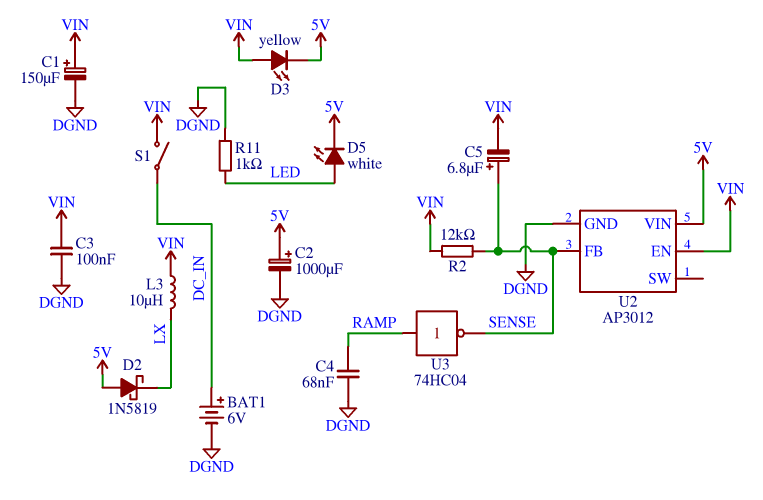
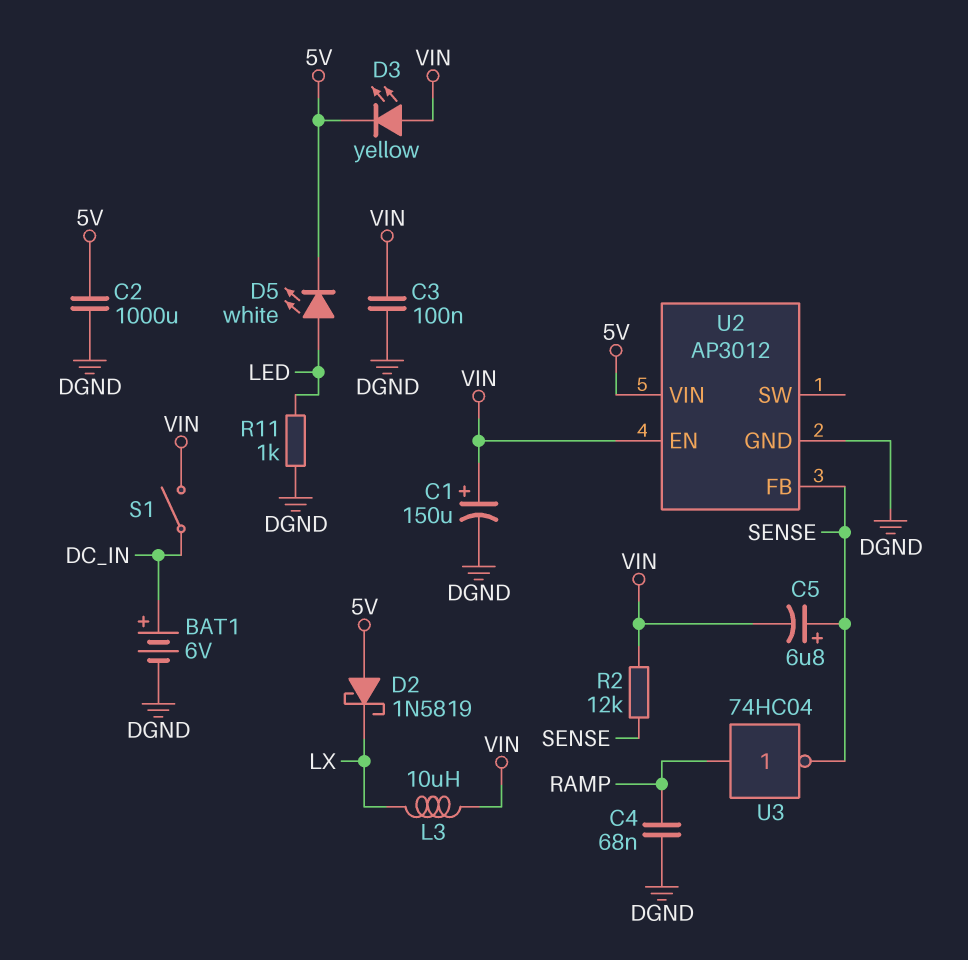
C2: 1000uF (plus 5V, minus DGND) -> 1000uF (5V, DGND)

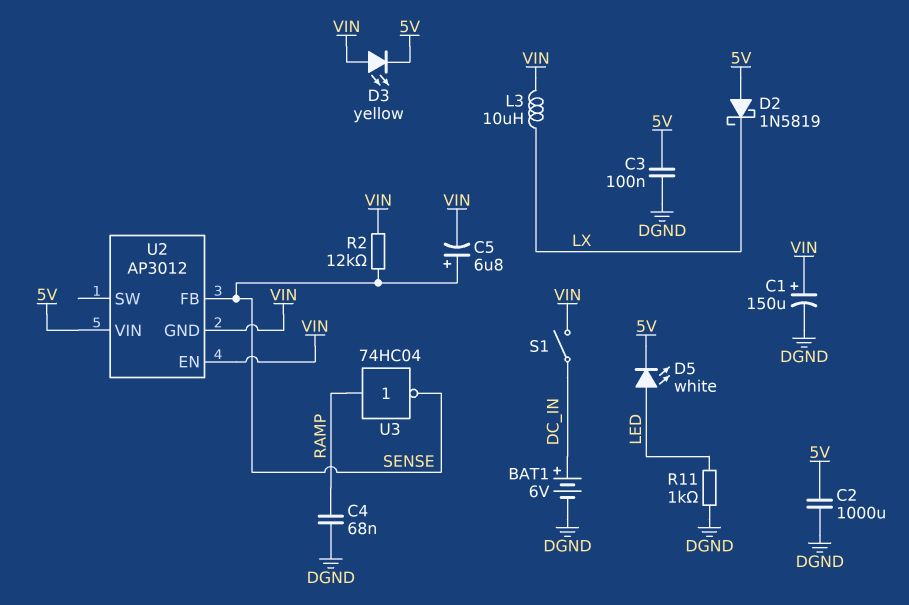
C3: 100nF (DGND, VIN) -> 100nF (5V, DGND)
U2 pin GND: DGND -> VIN

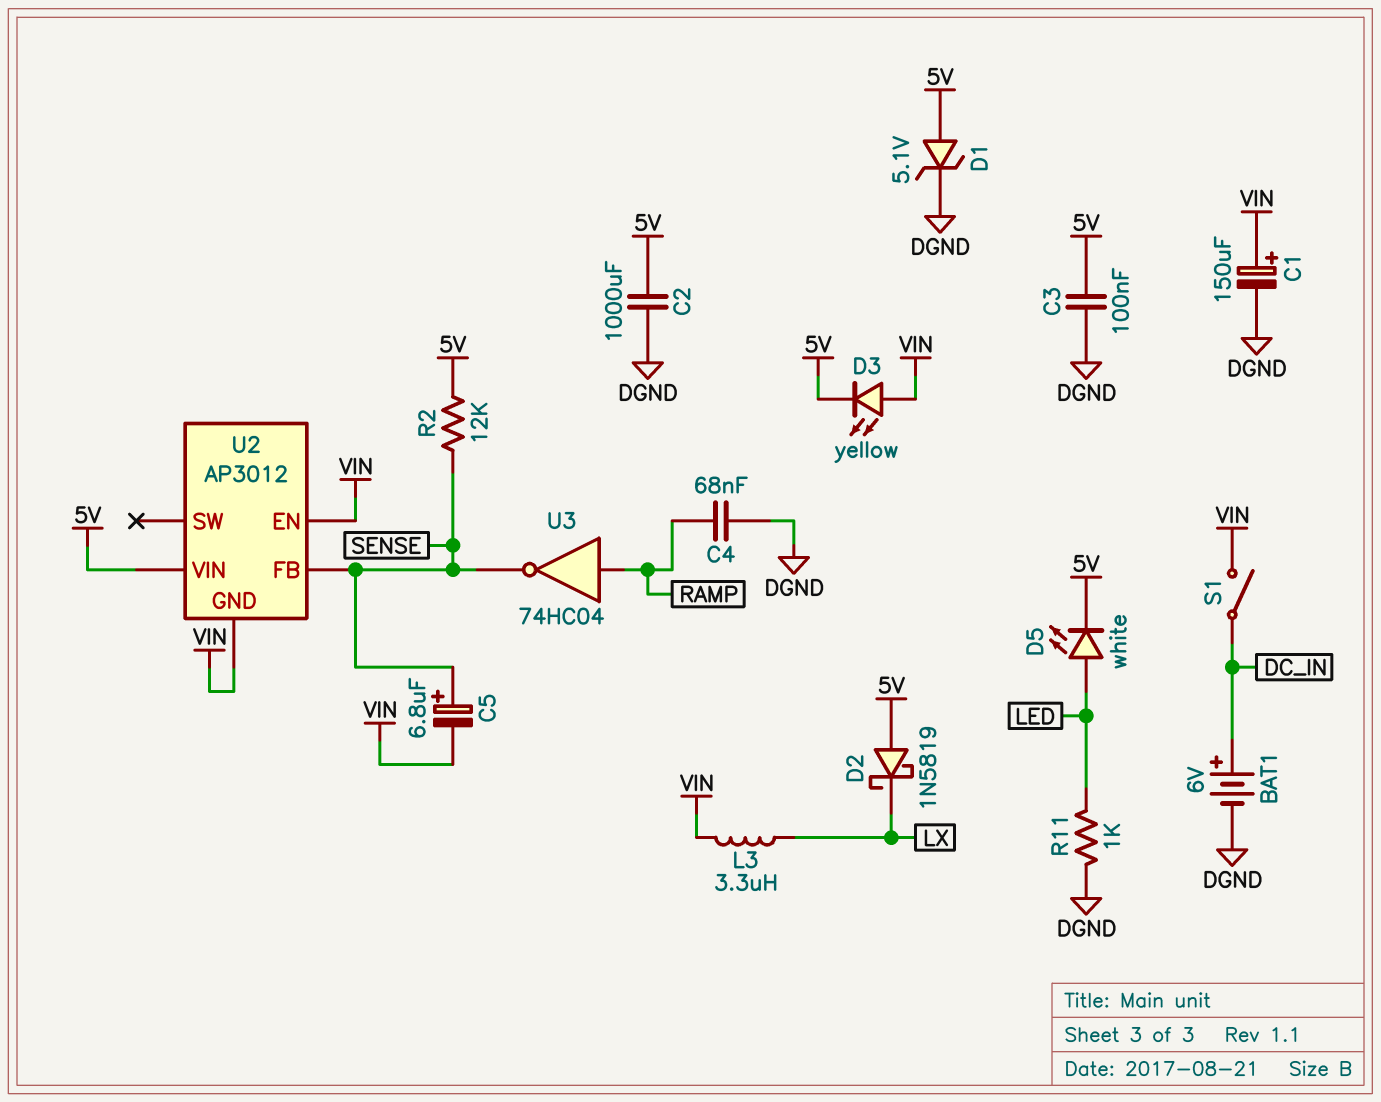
D1: none -> zener 5.1V (A 5V, K DGND)
L3: 10uH (LX, VIN) -> 3.3uH (LX, VIN)
R2: 12k (SENSE, VIN) -> 12k (5V, SENSE)

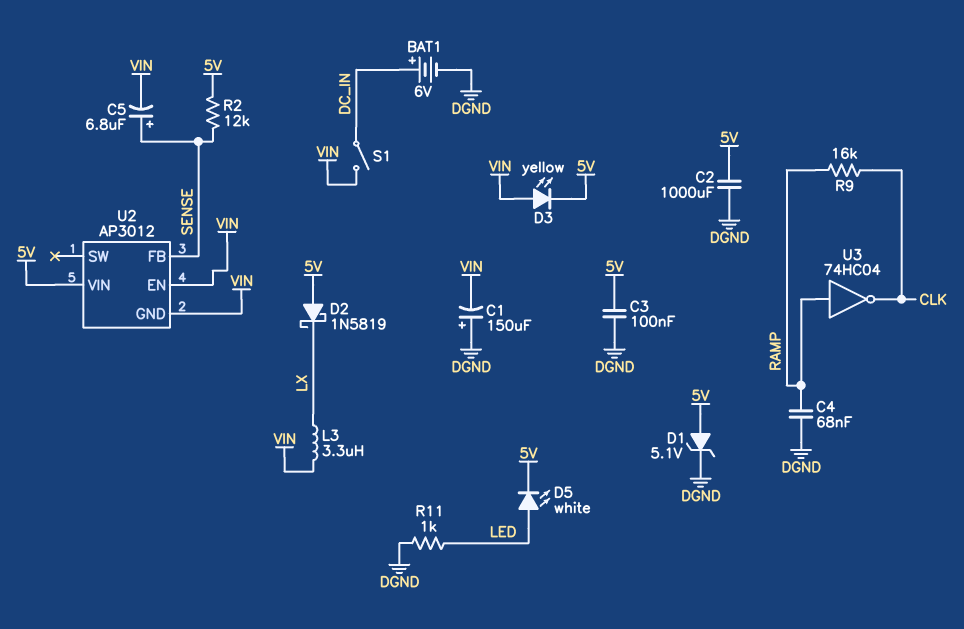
C1: 150uF (plus VIN, minus DGND) -> 150uF (plus DGND, minus VIN)
R9: none -> 16k (CLK, RAMP)
U3: NOT 74HC04 (in RAMP, out SENSE) -> NOT 74HC04 (in RAMP, out CLK)

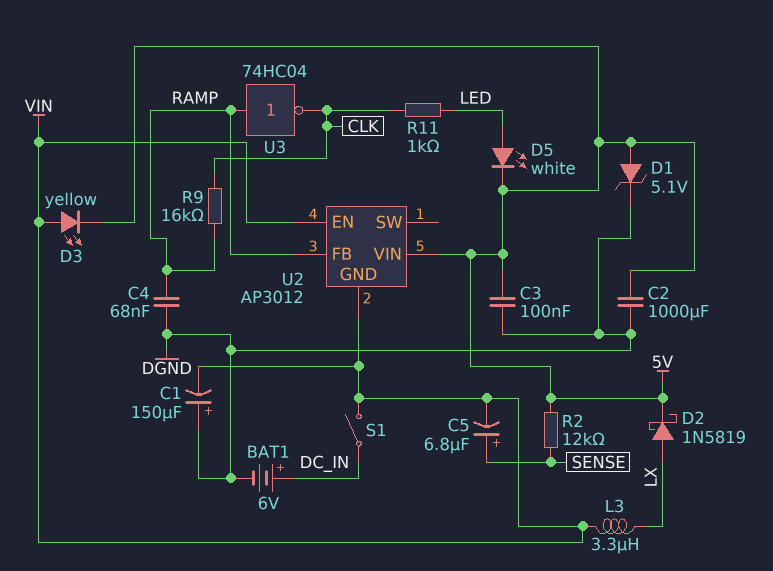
D2: schottky 1N5819 (A 5V, K LX) -> schottky 1N5819 (A LX, K 5V)
R11: 1k (DGND, LED) -> 1k (CLK, LED)
U2 pin FB: SENSE -> RAMP

